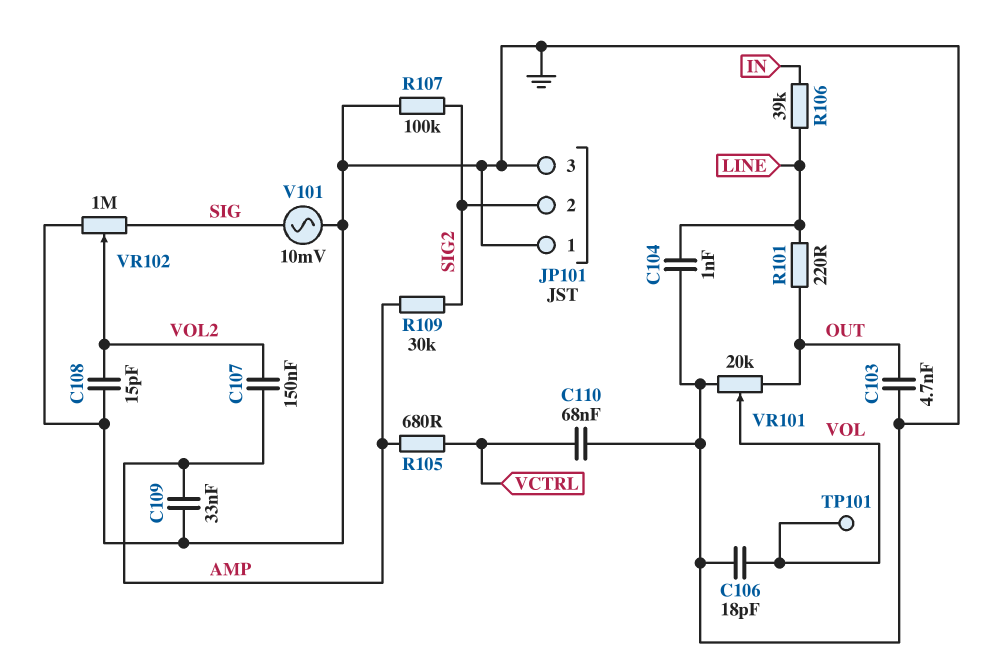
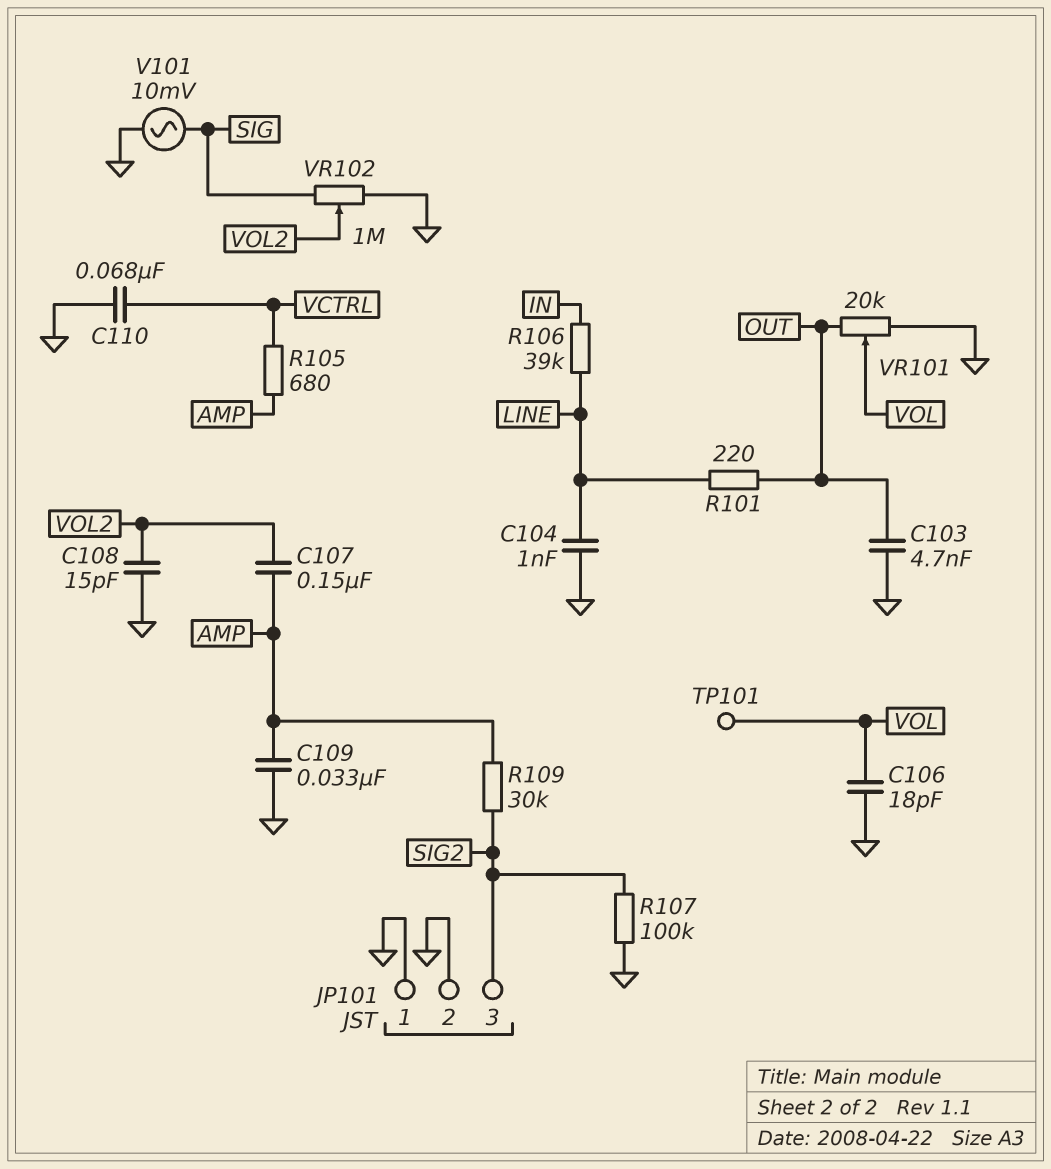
JP101 pin 2: SIG2 -> GND
JP101 pin 3: GND -> SIG2

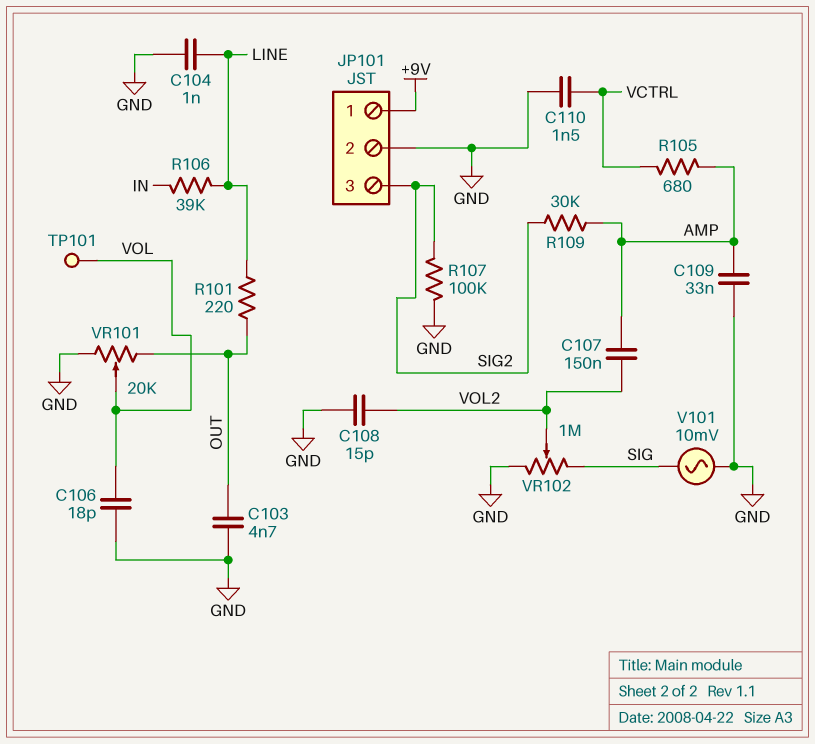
C110: 68nF (GND, VCTRL) -> 1.5nF (GND, VCTRL)
JP101 pin 1: GND -> +9V

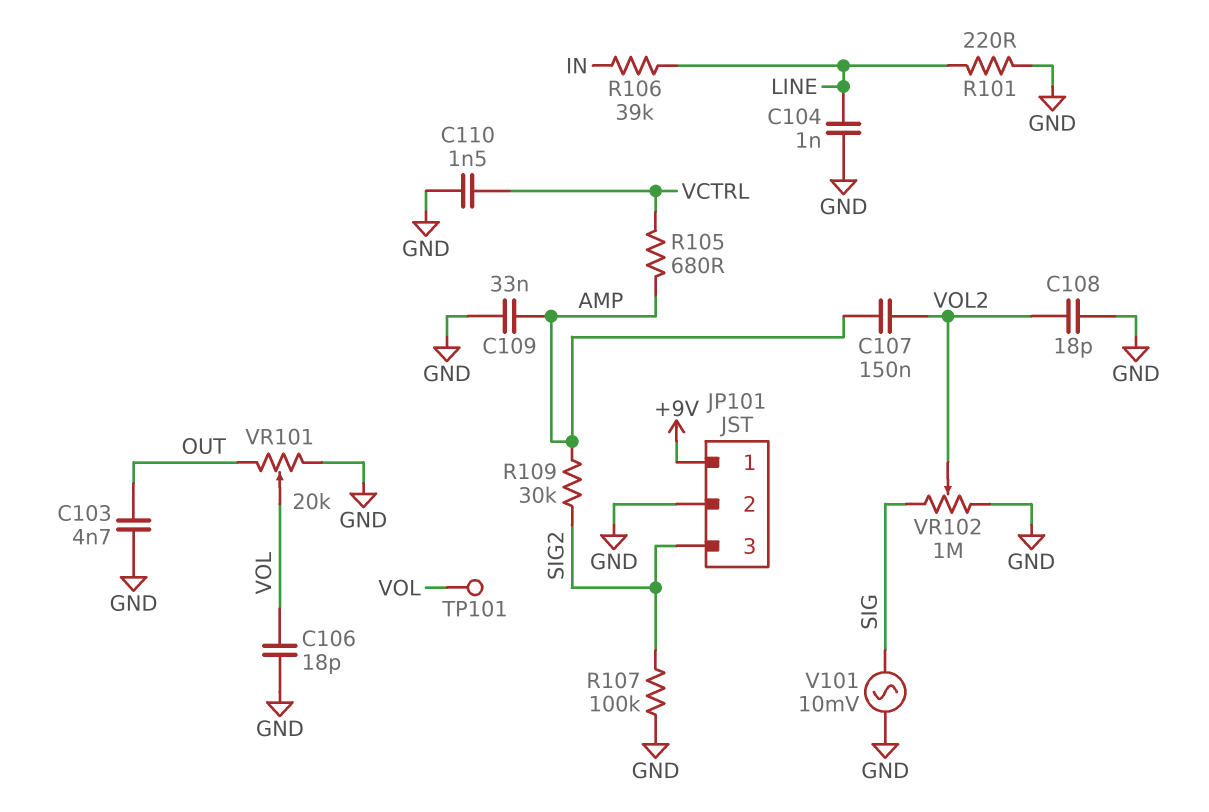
C108: 15pF (GND, VOL2) -> 18pF (GND, VOL2)
R101: 220 (LINE, OUT) -> 220 (GND, LINE)

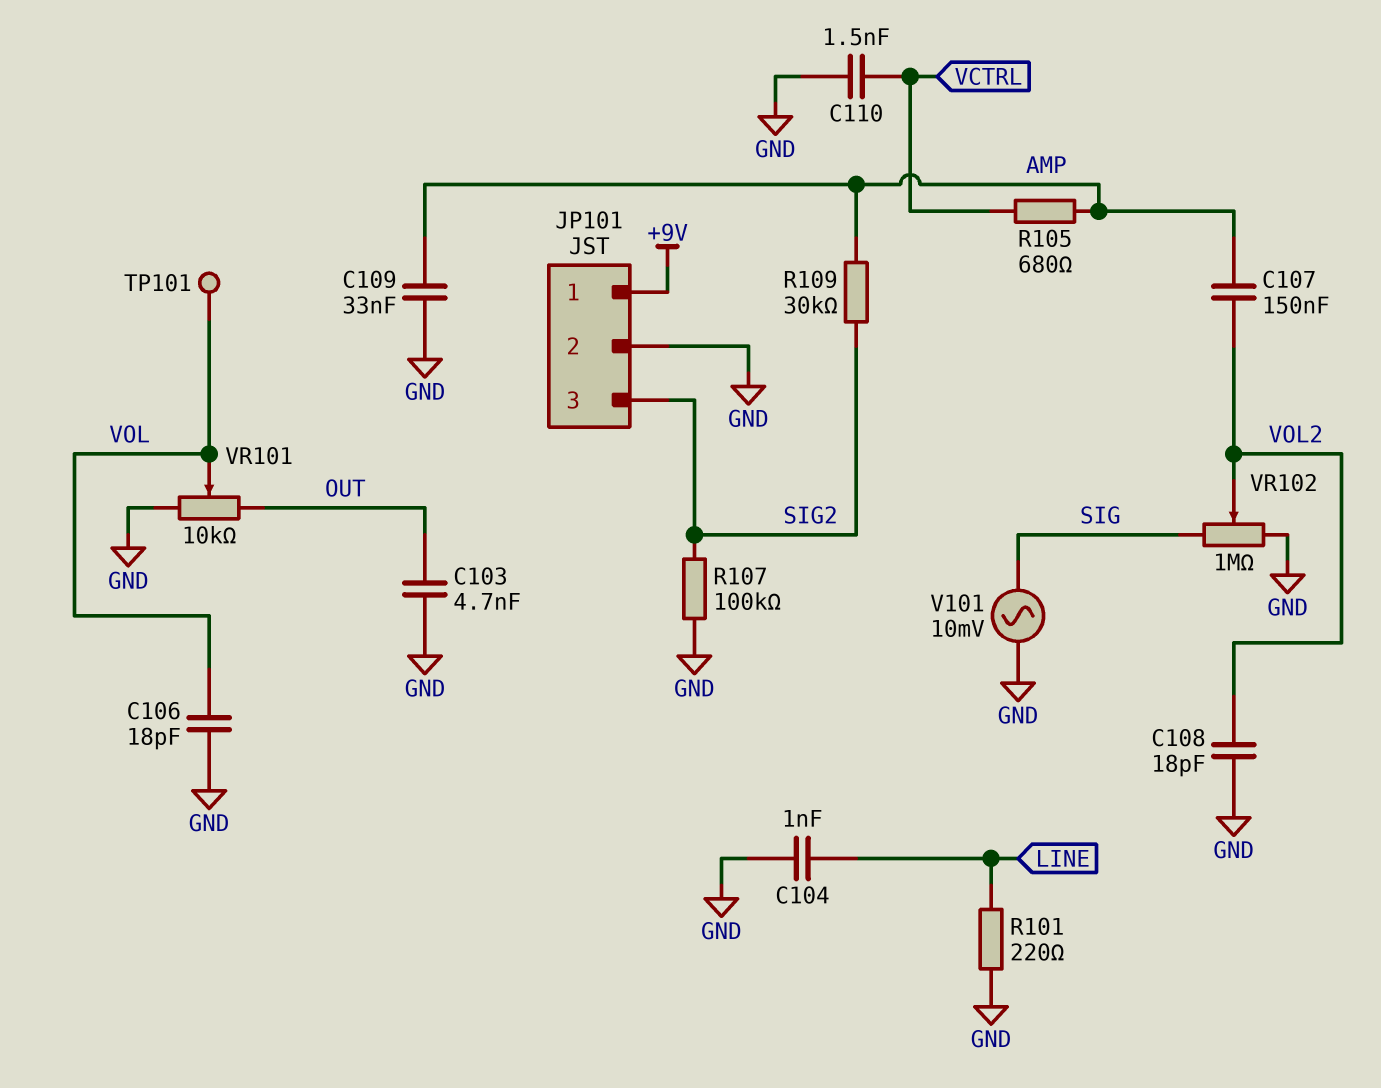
R106: 39k (IN, LINE) -> none
VR101: 20k (GND, OUT, wiper VOL) -> 10k (GND, OUT, wiper VOL)

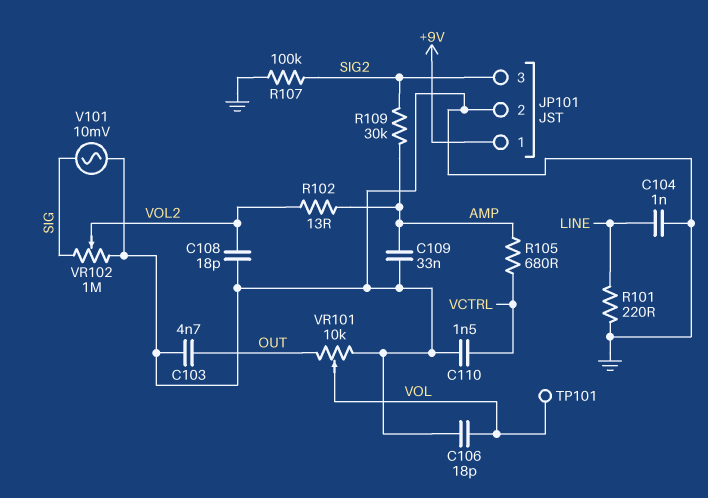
C107: 150nF (AMP, VOL2) -> none
R102: none -> 13 (AMP, VOL2)

